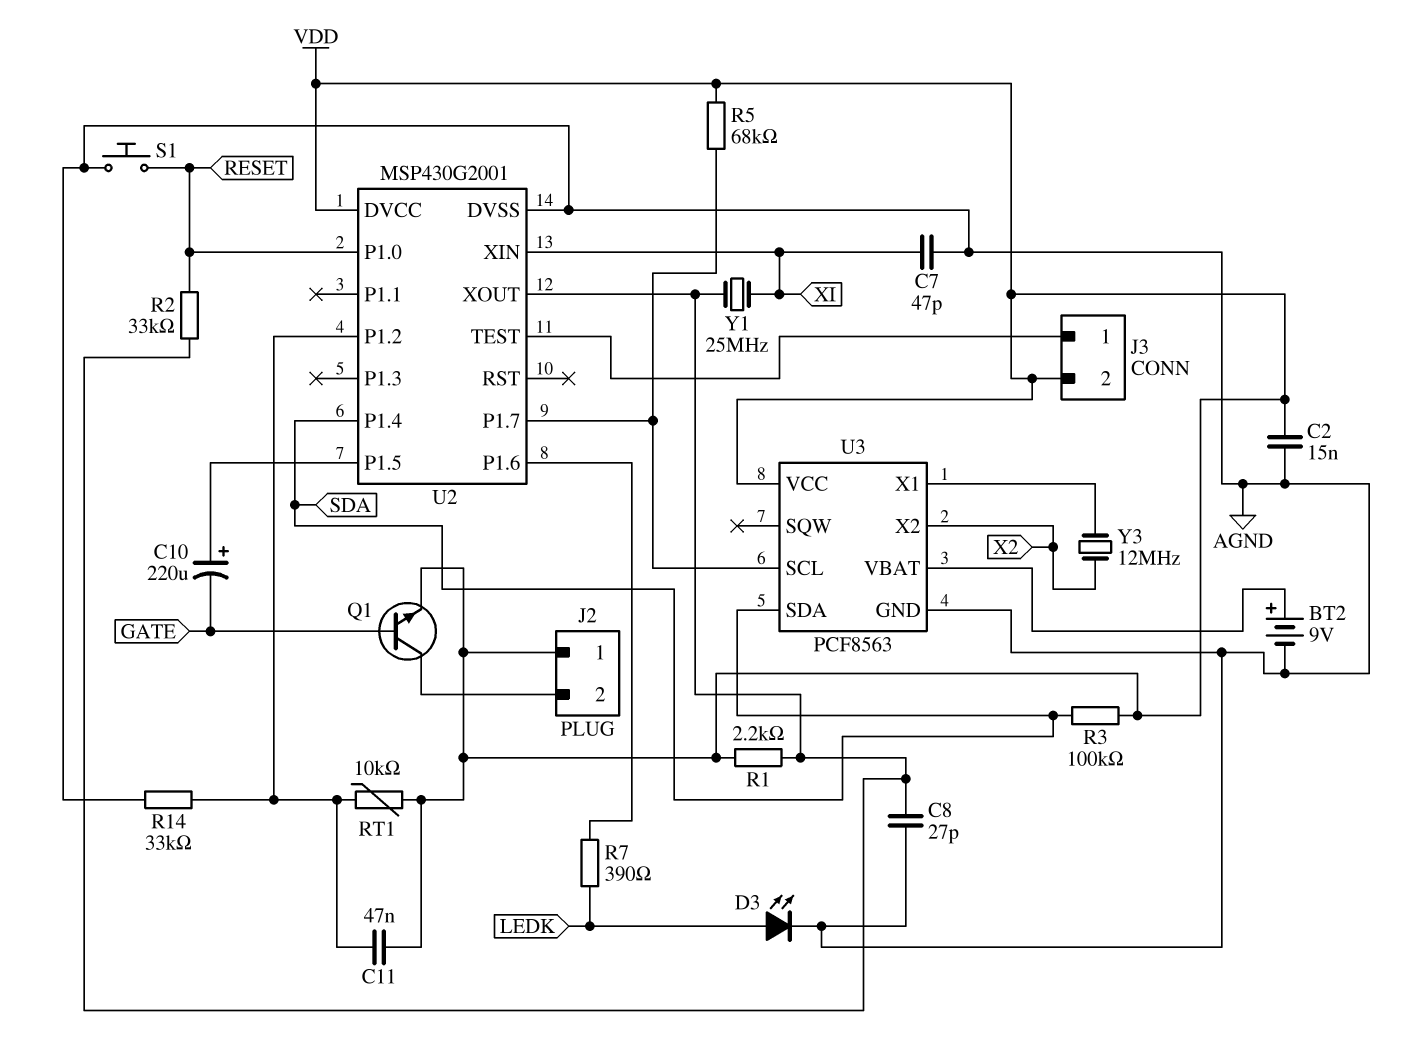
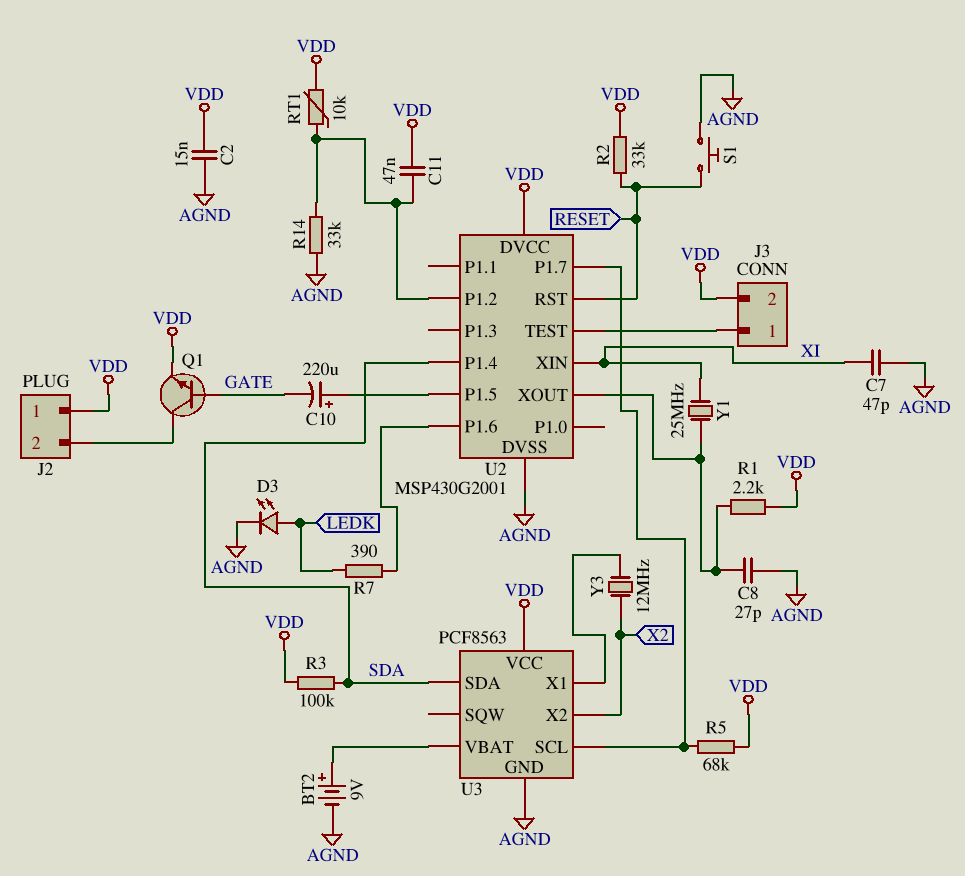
R2: 33k (RESET, U2/XOUT) -> 33k (RESET, VDD)
U2 pin P1.0: RESET -> none
U2 pin RST: none -> RESET

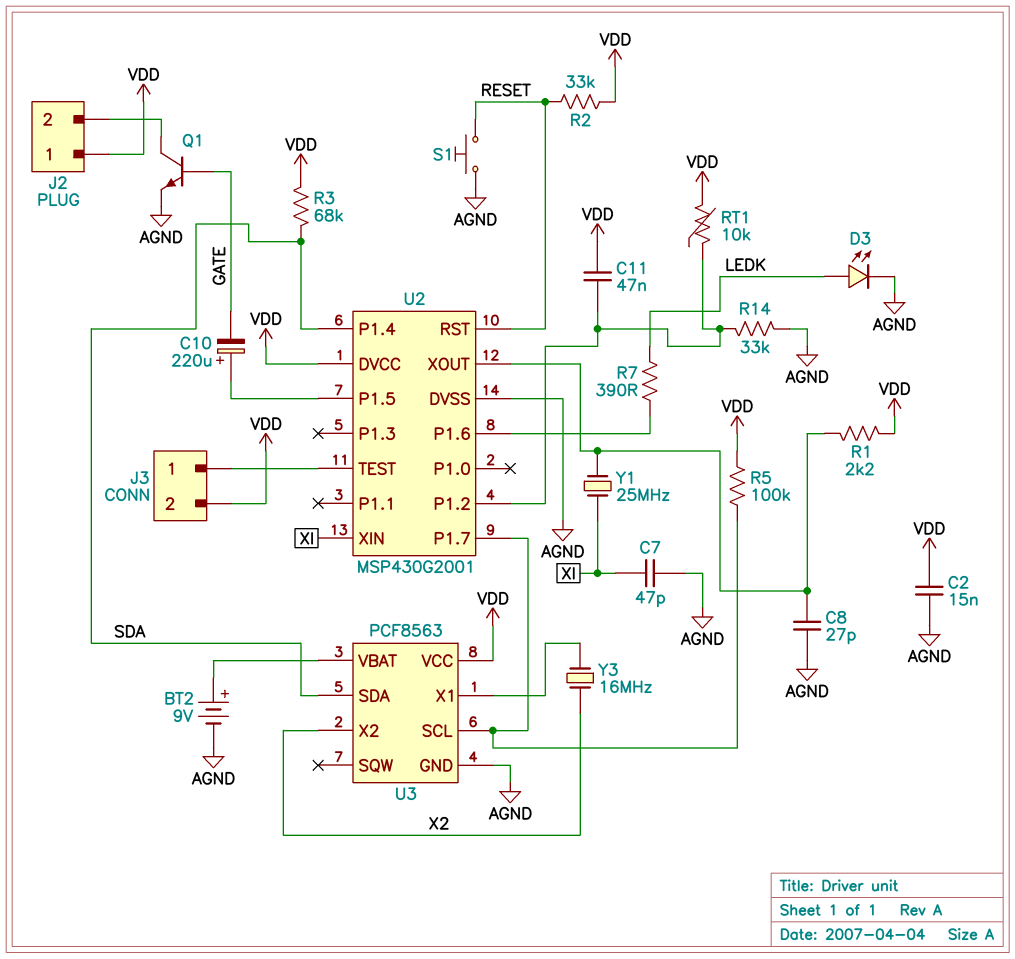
Q1: NPN (B GATE, C J2/2, E VDD) -> NPN (B GATE, C J2/2, E AGND)
R3: 100k (SDA, VDD) -> 68k (SDA, VDD)
R5: 68k (U2/P1.7, VDD) -> 100k (U2/P1.7, VDD)
Y3: 12MHz (U3/X1, X2) -> 16MHz (U3/X1, X2)

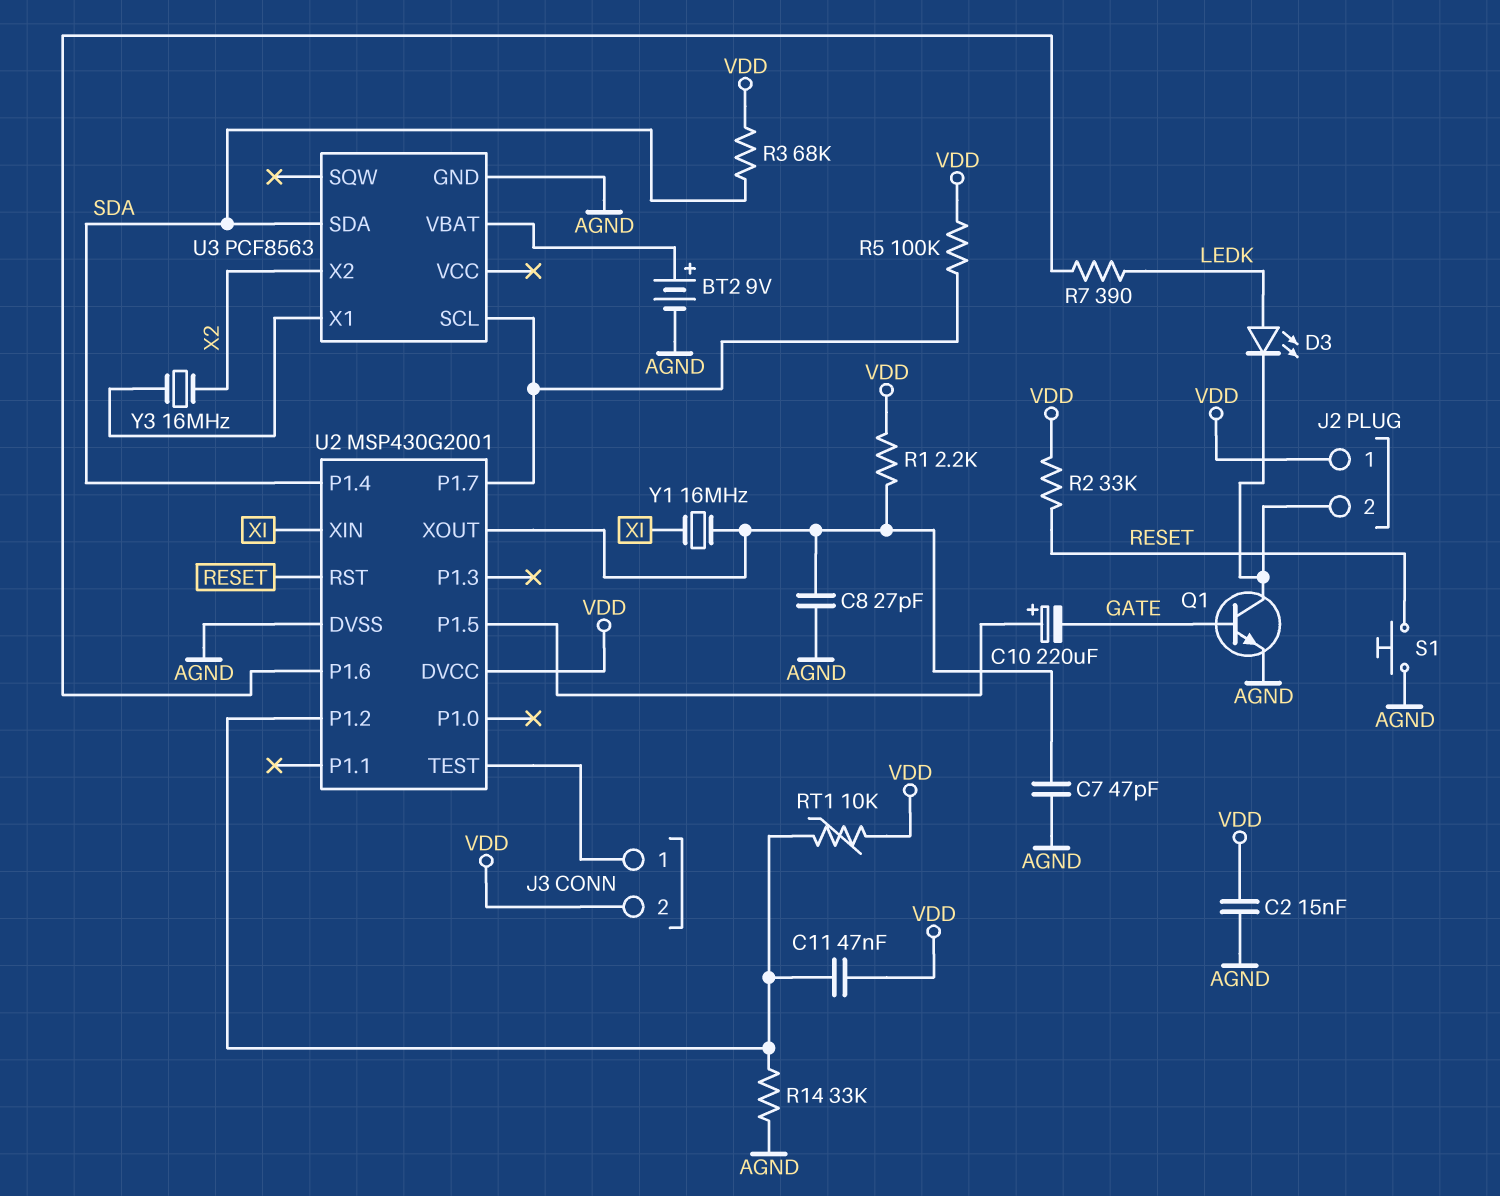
C7: 47pF (AGND, XI) -> 47pF (AGND, U2/XOUT)
D3: LED (A LEDK, K AGND) -> LED (A LEDK, K J2/2)
U3 pin VCC: VDD -> none
Y1: 25MHz (U2/XOUT, XI) -> 16MHz (U2/XOUT, XI)

